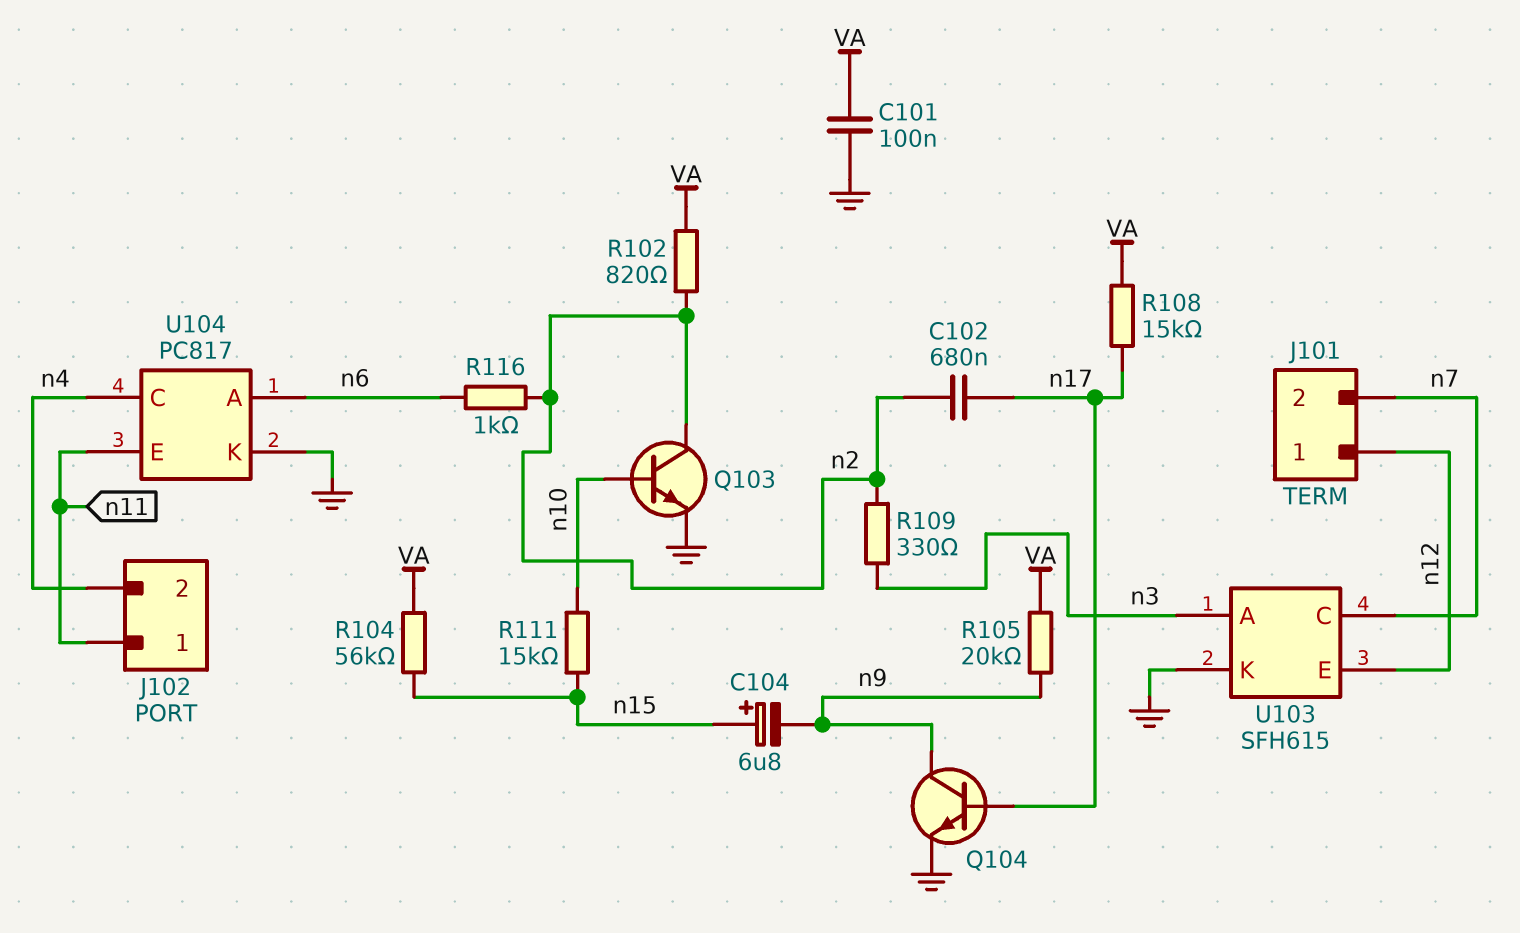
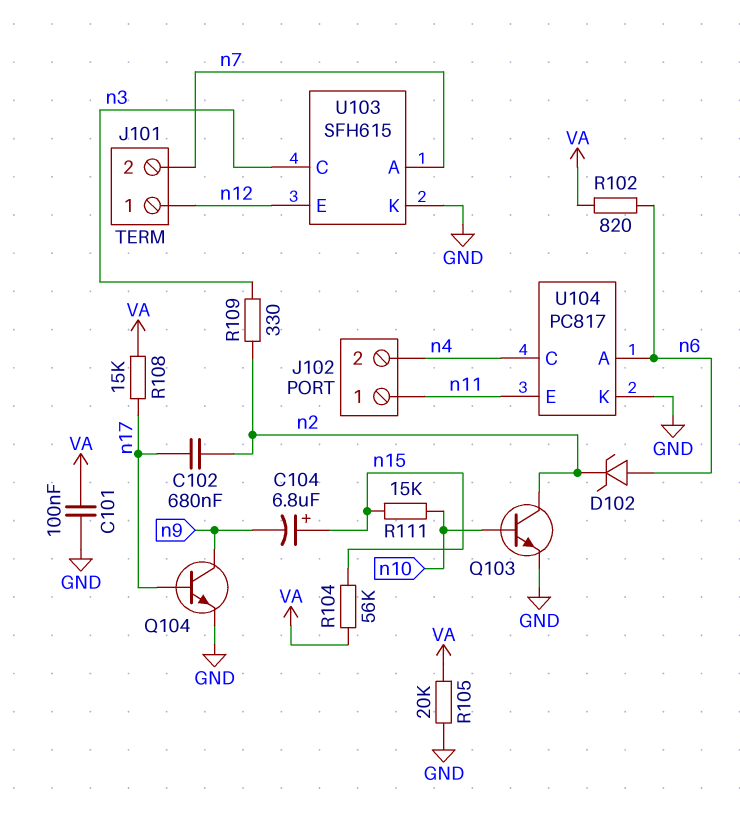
D102: none -> zener (A n6, K n2)
R102: 820 (VA, n2) -> 820 (VA, n6)
R105: 20k (VA, n9) -> 20k (GND, VA)
R116: 1k (n2, n6) -> none
U103 pin A: n3 -> n7
U103 pin C: n7 -> n3

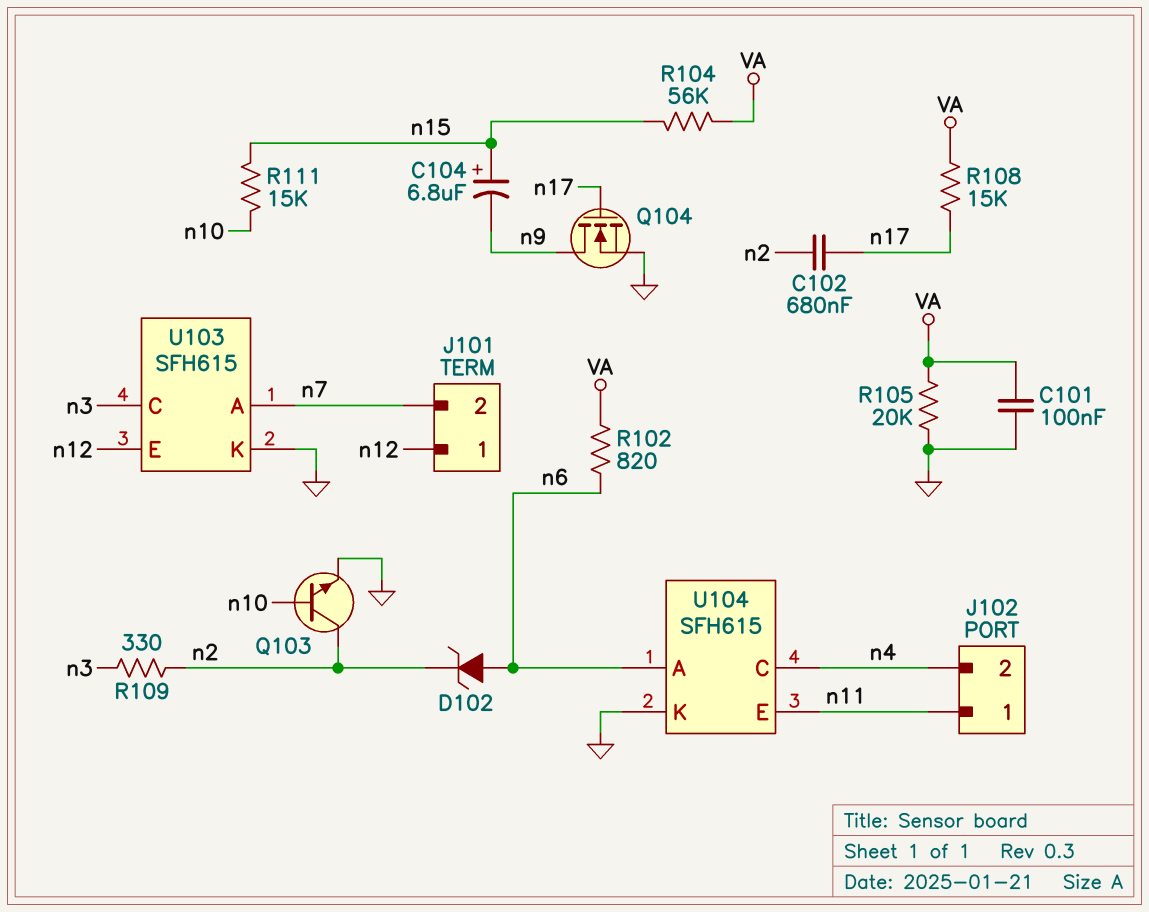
Q104: NPN (B n17, C n9, E GND) -> NMOS (G n17, D n9, S GND)
U104: PC817 -> SFH615

